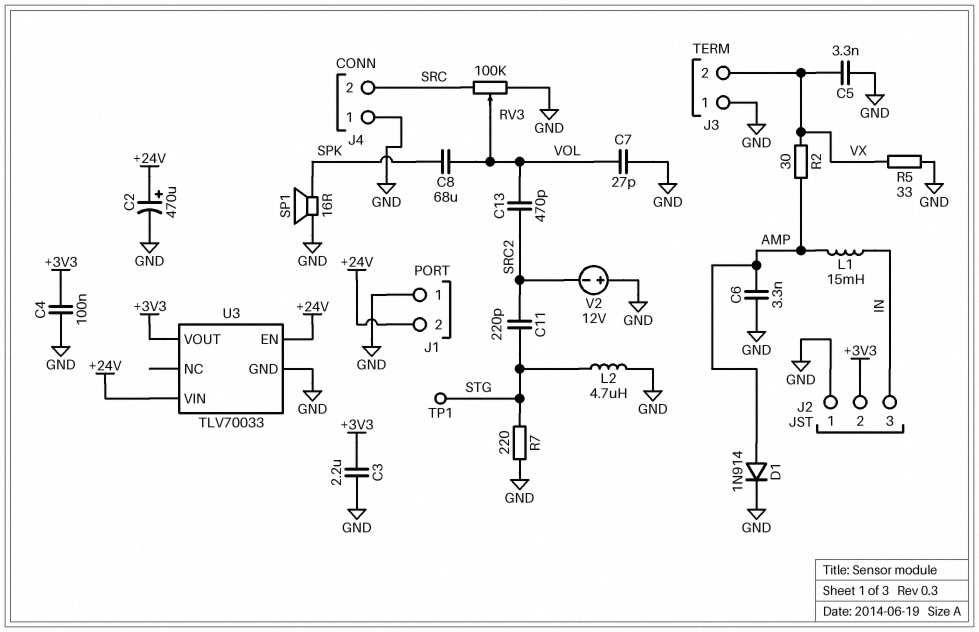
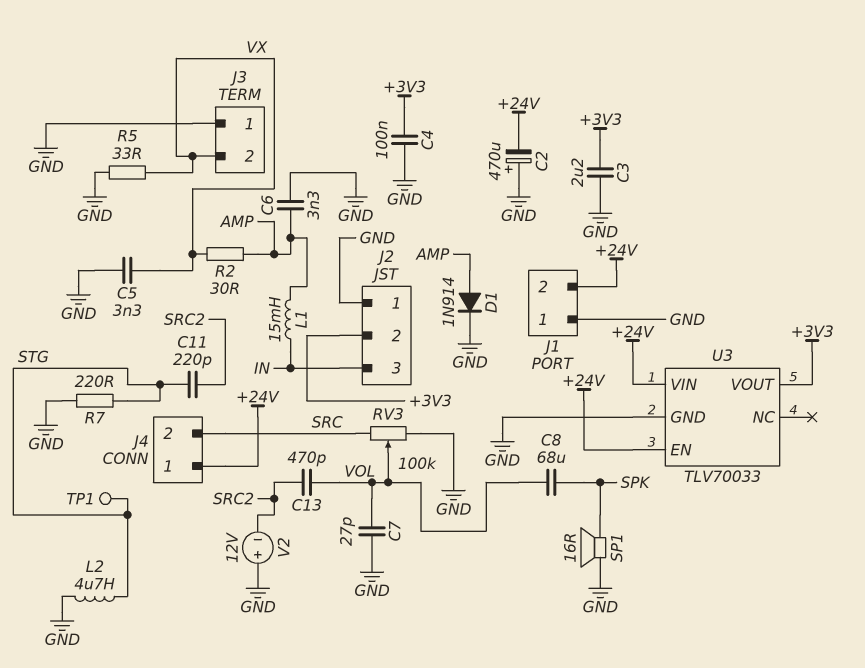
C2: 470uF (plus +24V, minus GND) -> 470uF (plus GND, minus +24V)
J4 pin 1: GND -> +24V

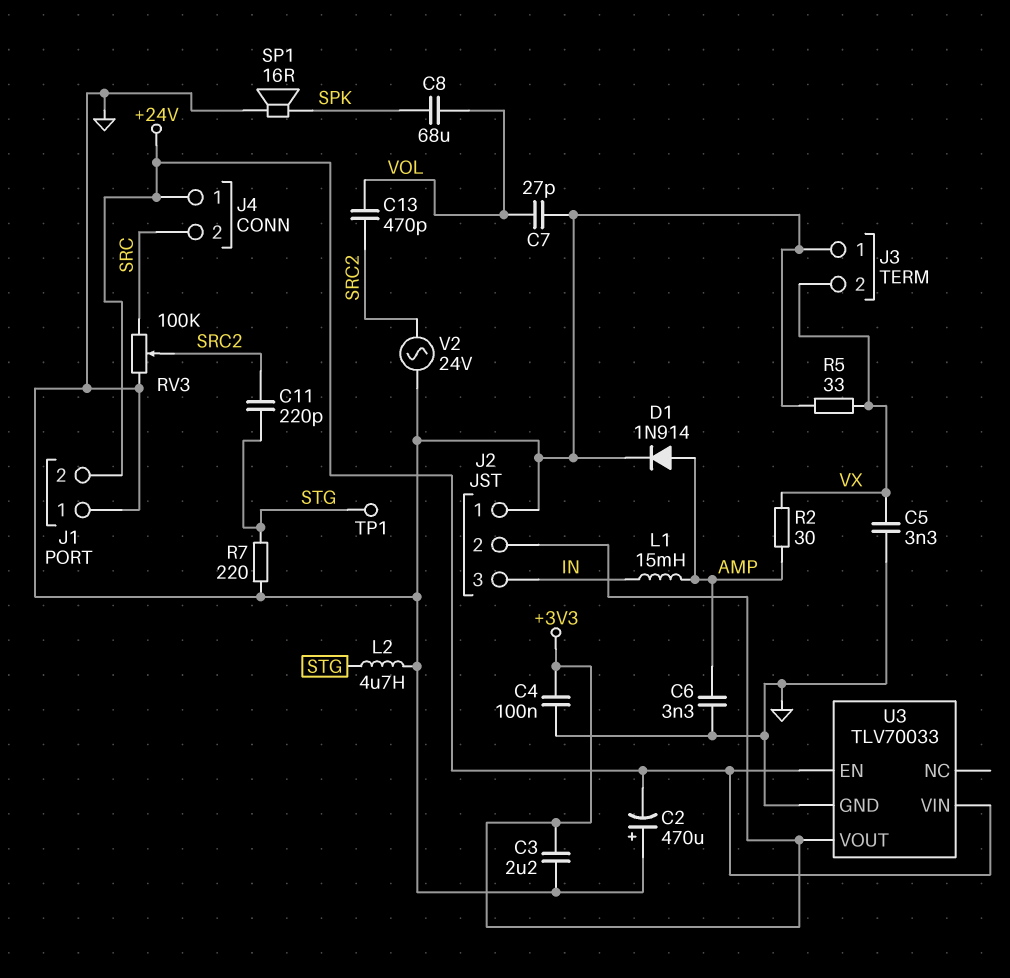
RV3: 100k (GND, SRC, wiper VOL) -> 100k (GND, SRC, wiper SRC2)
V2: 12V (plus GND, minus SRC2) -> AC 24V (GND, SRC2)

